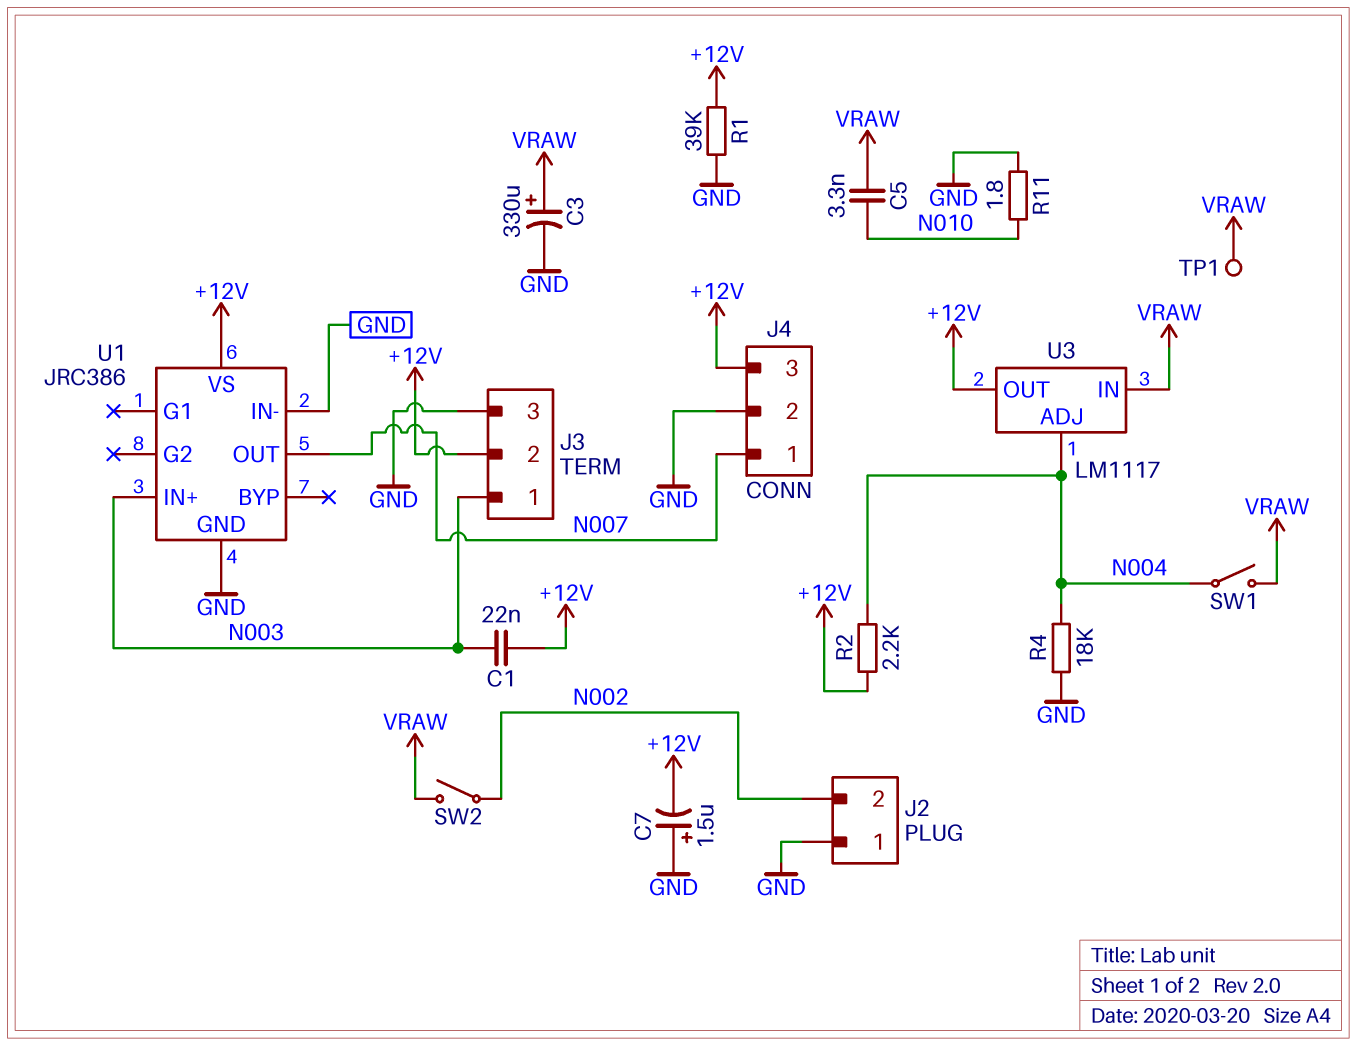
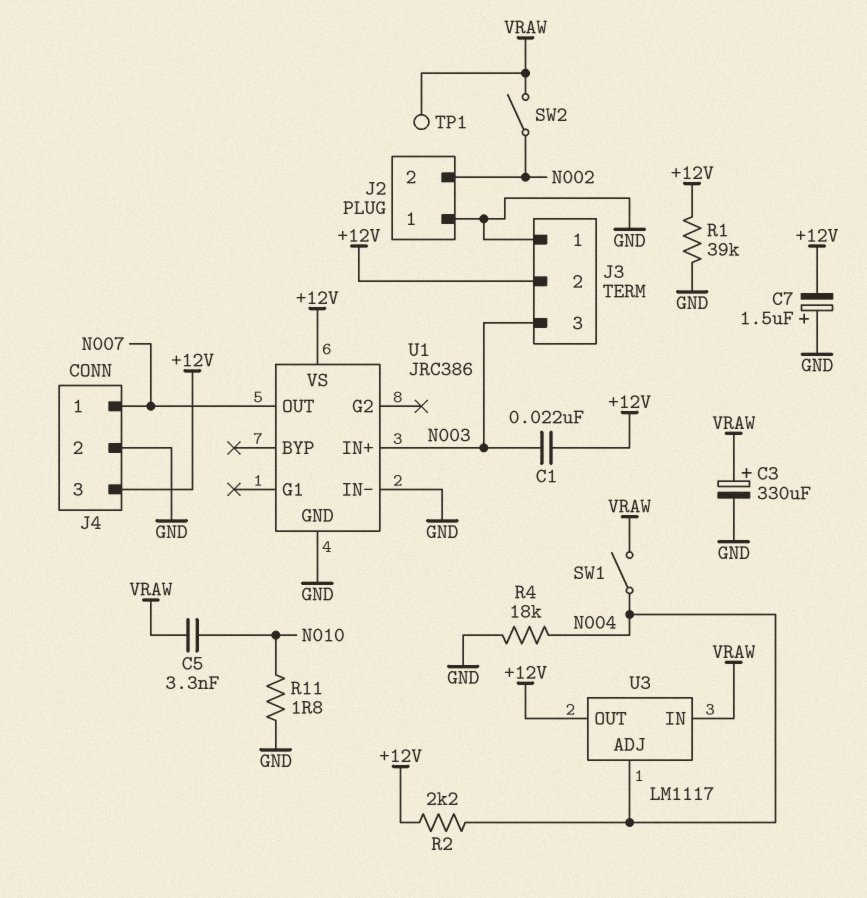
J3 pin 1: N003 -> GND
J3 pin 3: GND -> N003

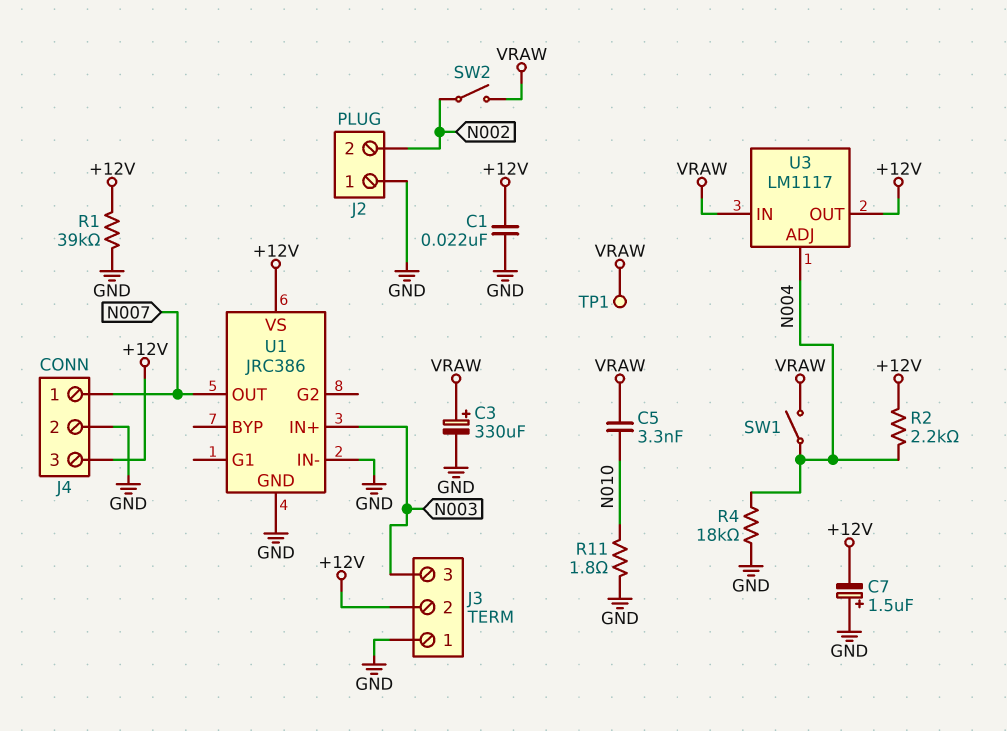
C1: 22nF (+12V, N003) -> 22nF (+12V, GND)

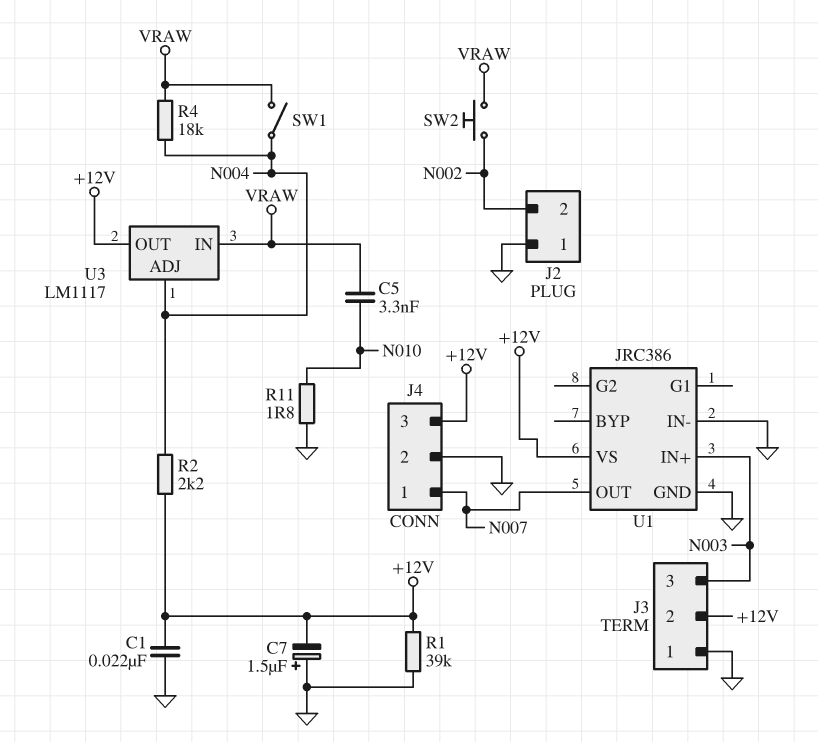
C3: 330uF (plus VRAW, minus GND) -> none
R4: 18k (GND, N004) -> 18k (N004, VRAW)
SW2: switch (N002, VRAW) -> button (N002, VRAW)
TP1: test point (VRAW) -> none

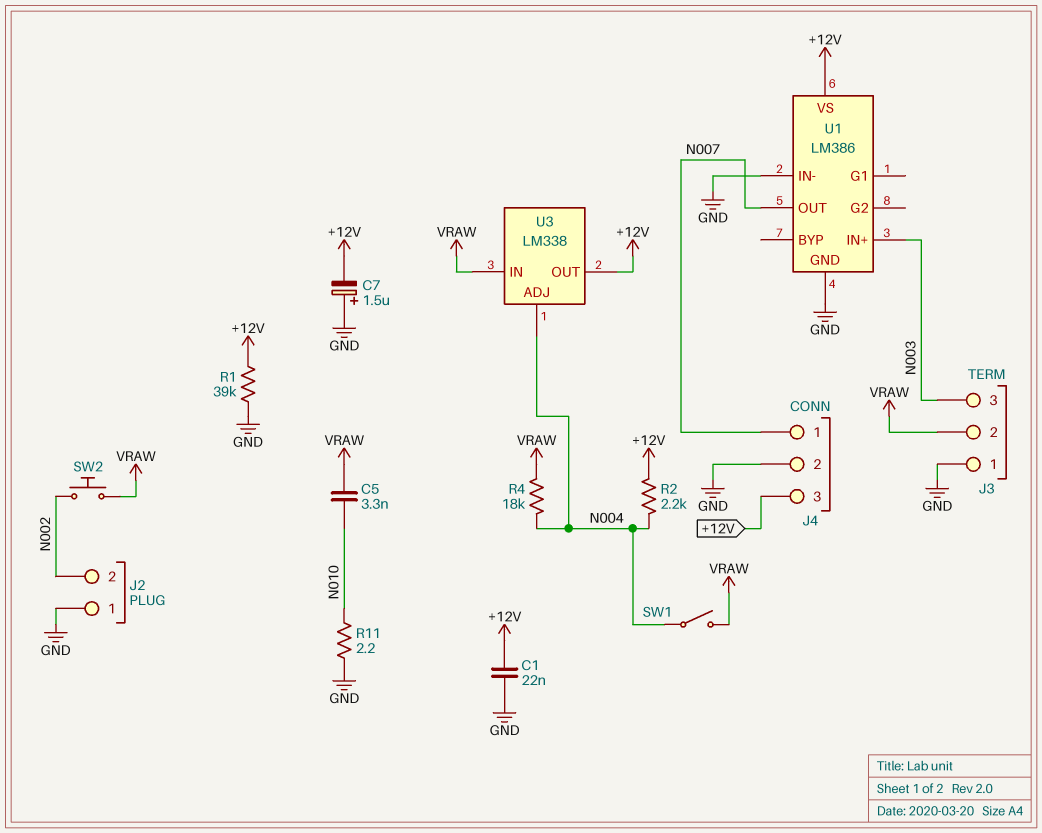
J3 pin 2: +12V -> VRAW
R11: 1.8 (GND, N010) -> 2.2 (GND, N010)
U1: JRC386 -> LM386
U3: LM1117 -> LM338

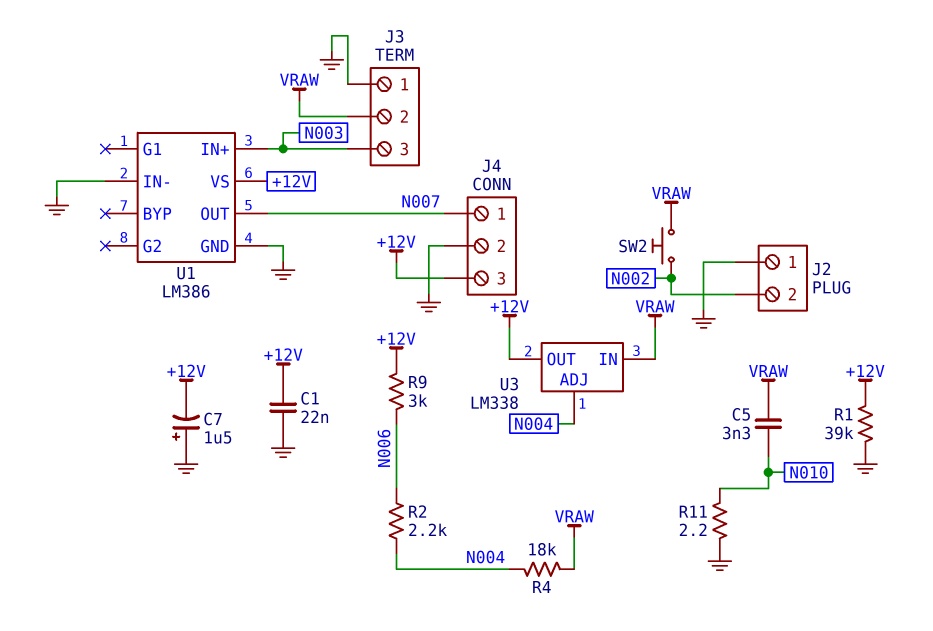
R2: 2.2k (+12V, N004) -> 2.2k (N004, N006)
R9: none -> 3k (+12V, N006)
SW1: switch (N004, VRAW) -> none

